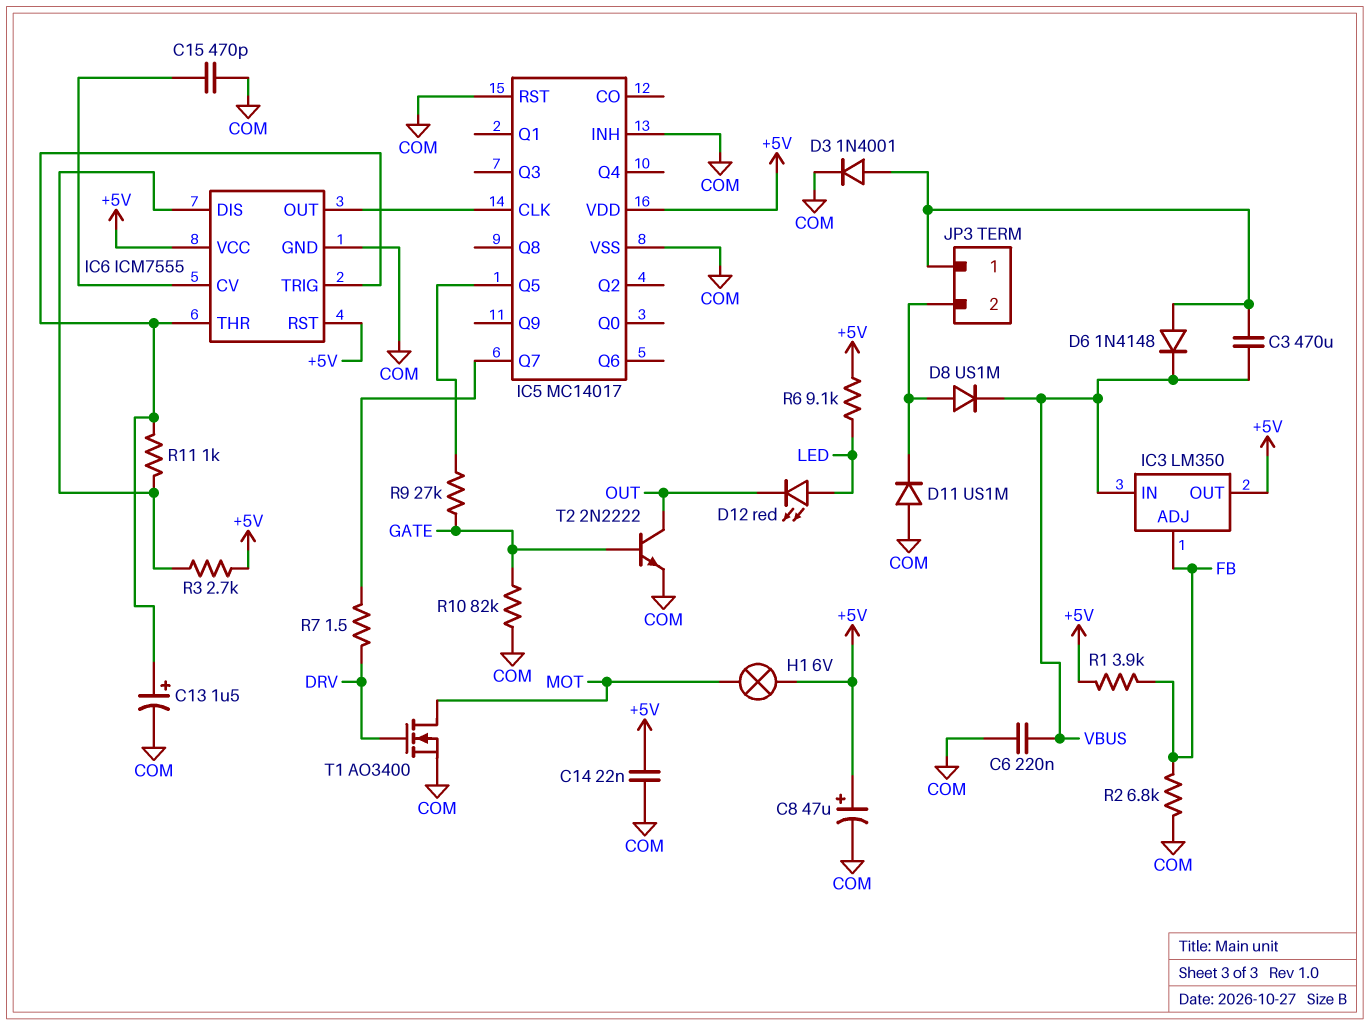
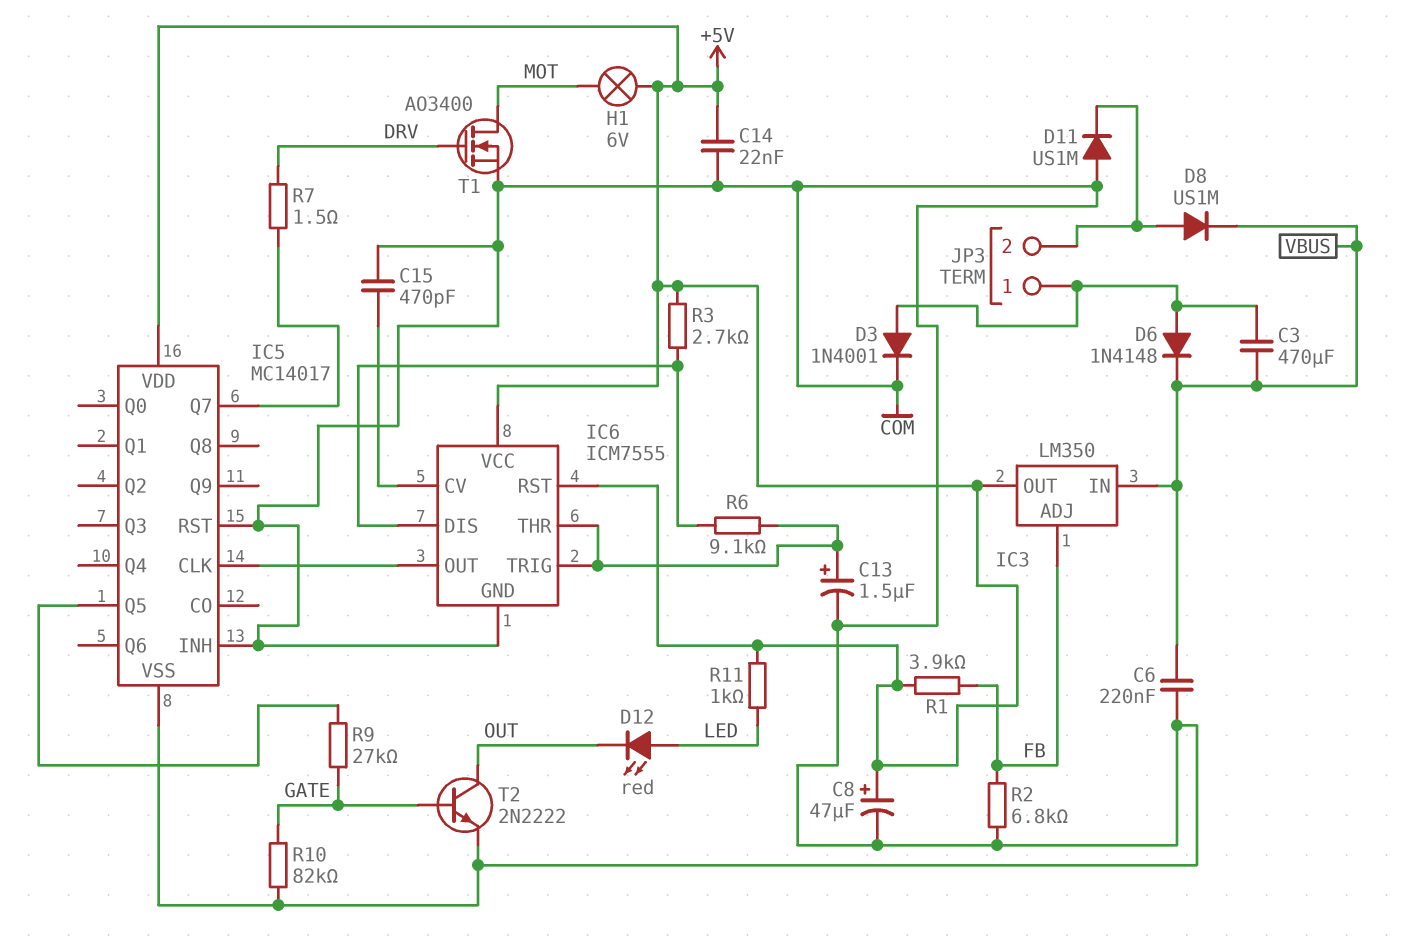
R6: 9.1k (+5V, LED) -> 9.1k (IC6/DIS, IC6/THR)
R11: 1k (IC6/DIS, IC6/THR) -> 1k (+5V, LED)

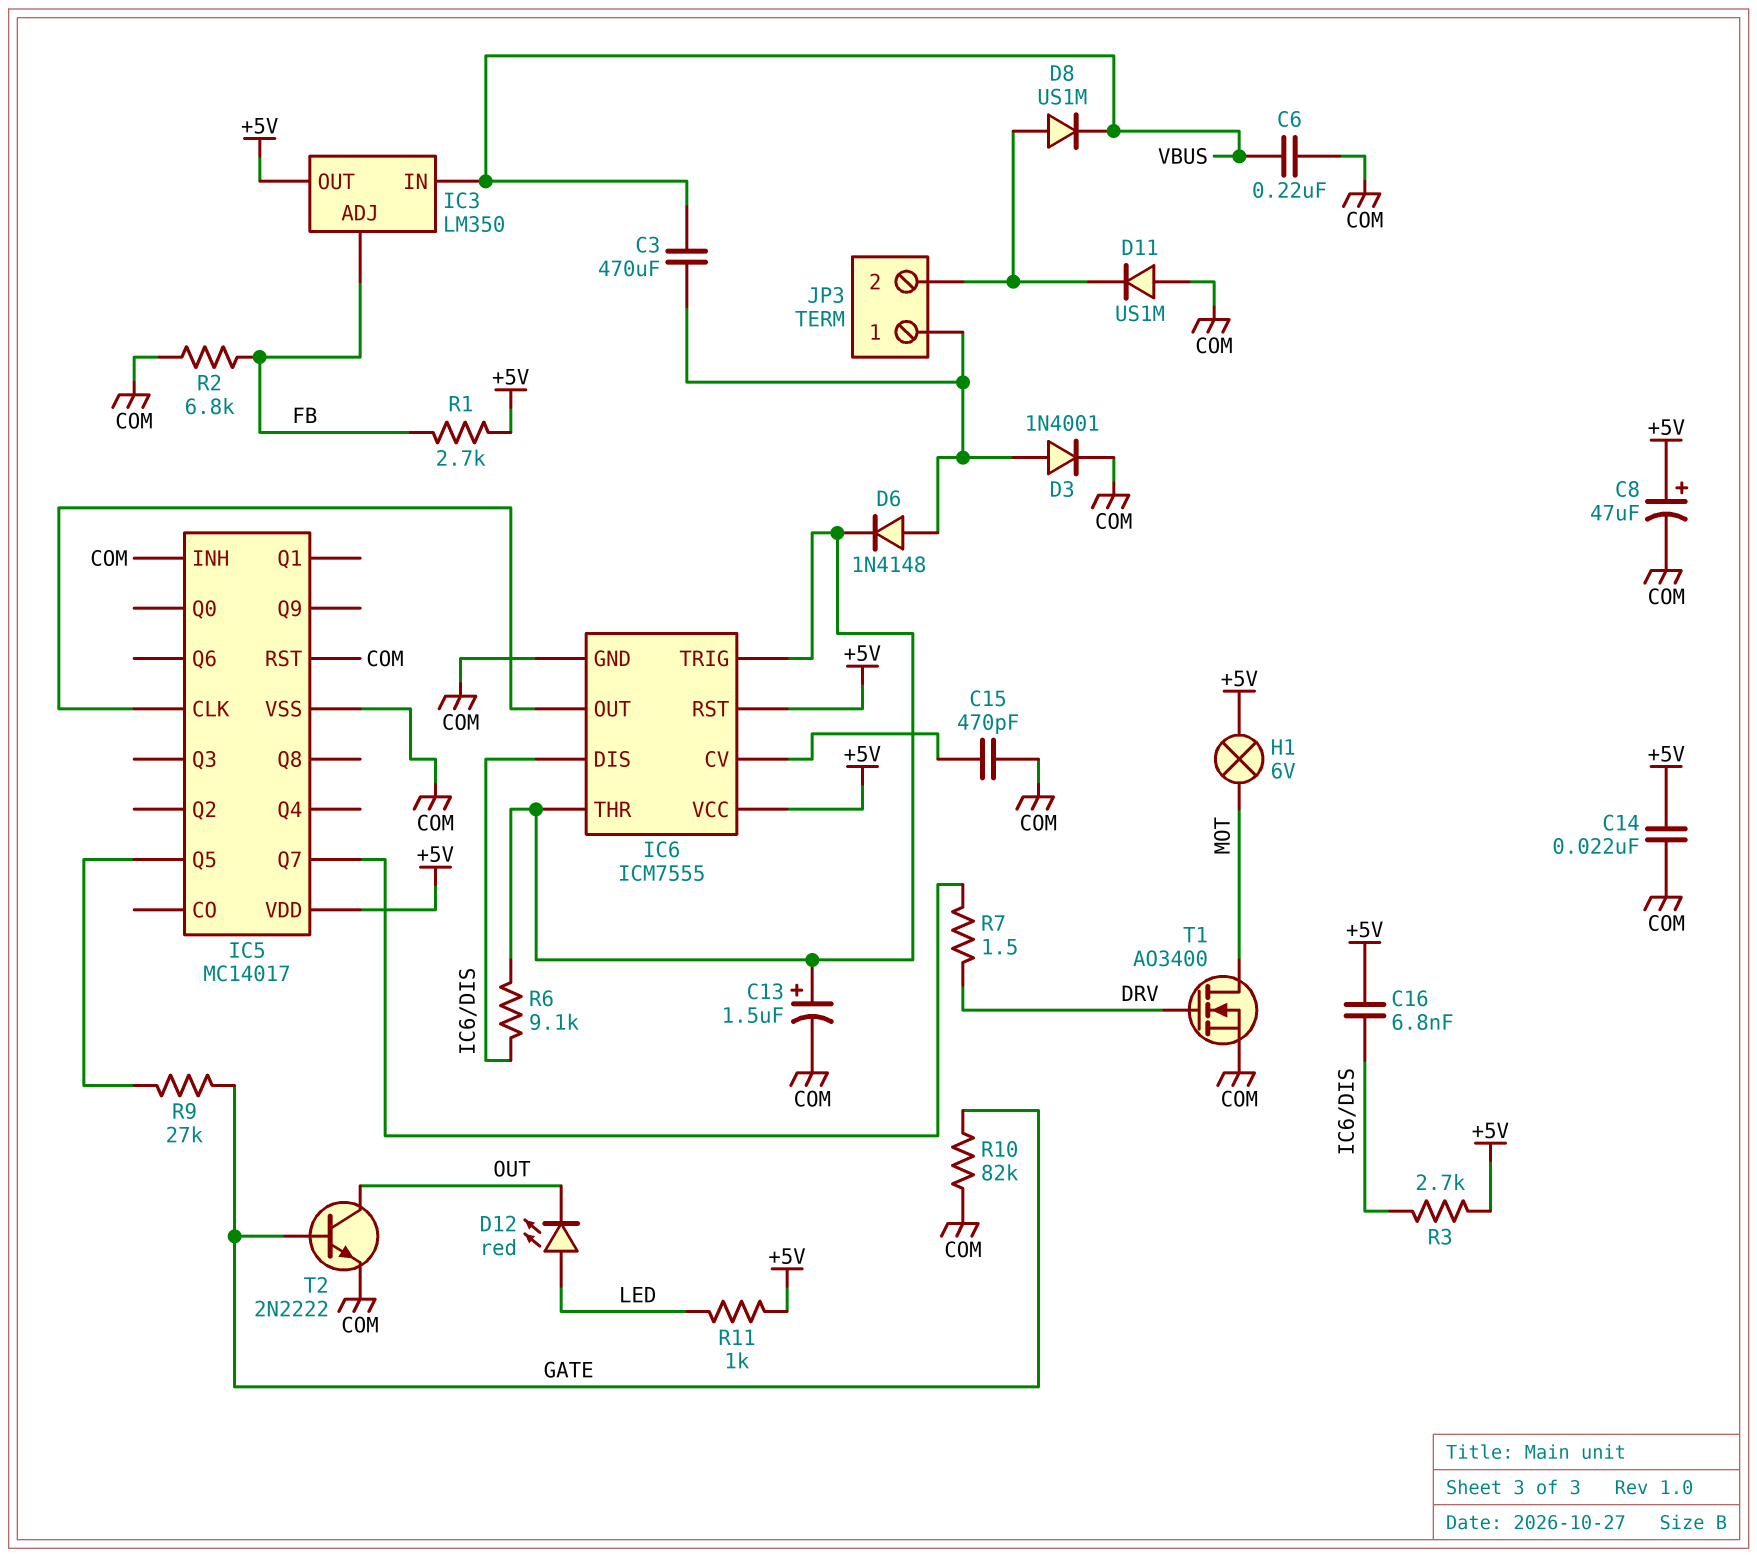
C16: none -> 6.8nF (+5V, IC6/DIS)
D6: diode 1N4148 (A JP3/1, K VBUS) -> diode 1N4148 (A JP3/1, K IC6/THR)
R1: 3.9k (+5V, FB) -> 2.7k (+5V, FB)

